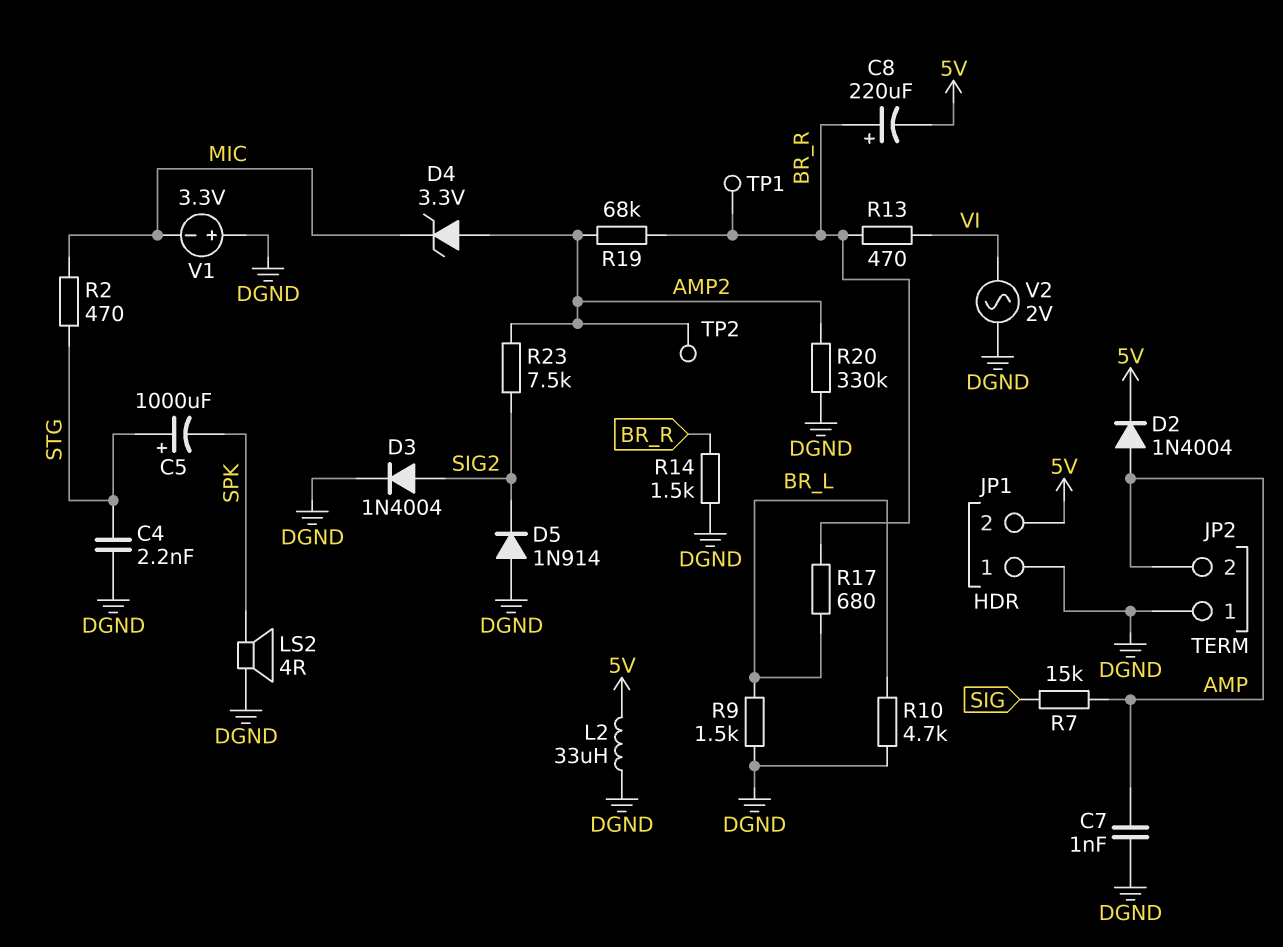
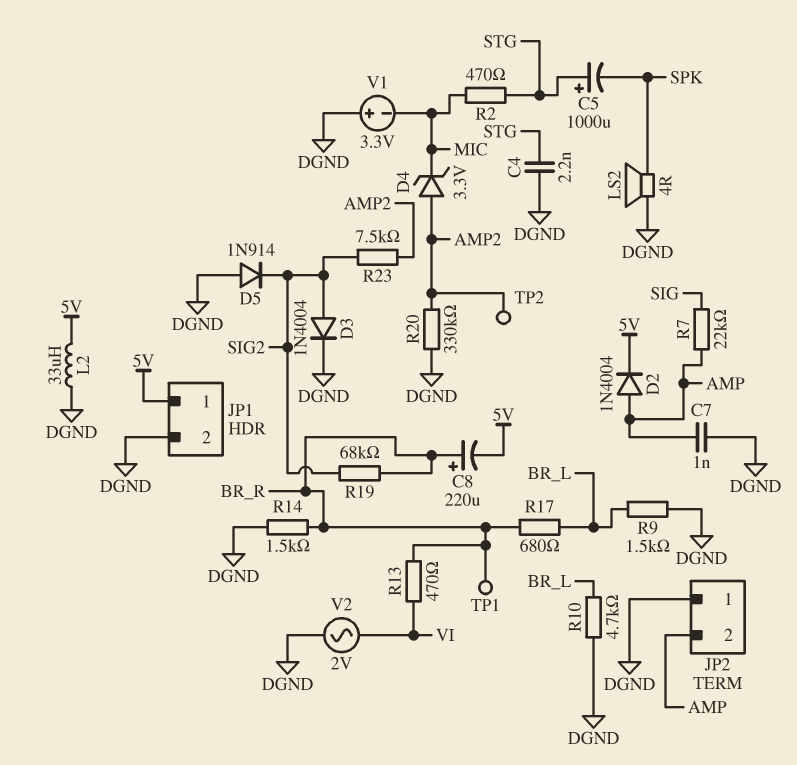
JP1 pin 1: DGND -> 5V
JP1 pin 2: 5V -> DGND
R7: 15k (AMP, SIG) -> 22k (AMP, SIG)
R19: 68k (AMP2, BR_R) -> 68k (BR_R, SIG2)

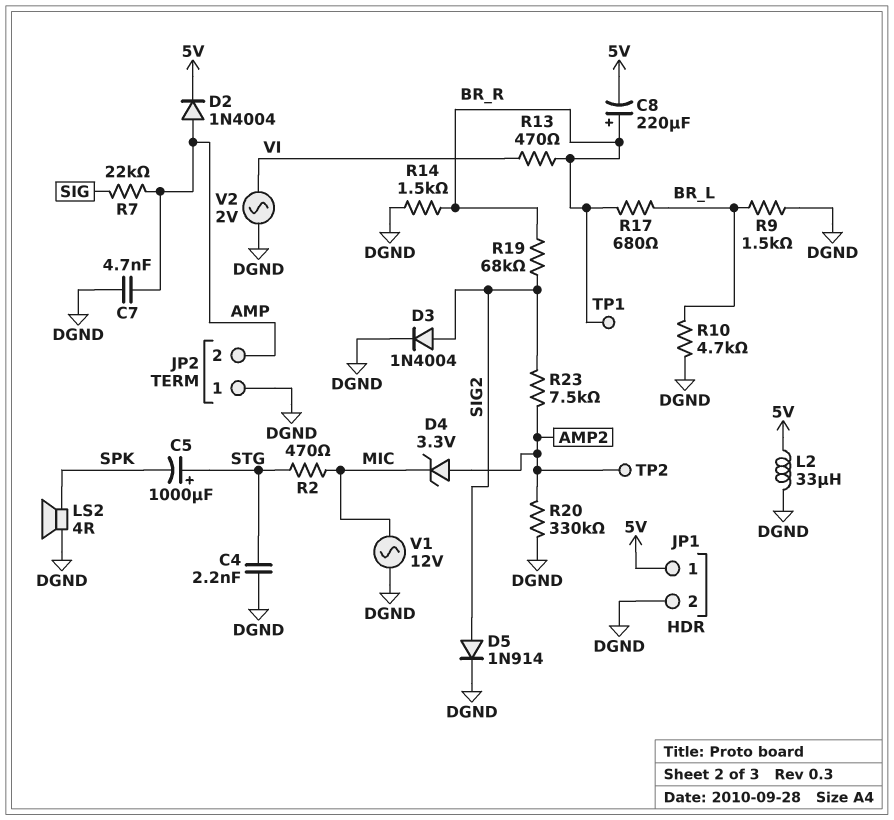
C7: 1nF (AMP, DGND) -> 4.7nF (AMP, DGND)
D5: diode 1N914 (A DGND, K SIG2) -> diode 1N914 (A SIG2, K DGND)
V1: 3.3V (plus DGND, minus MIC) -> AC 12V (DGND, MIC)

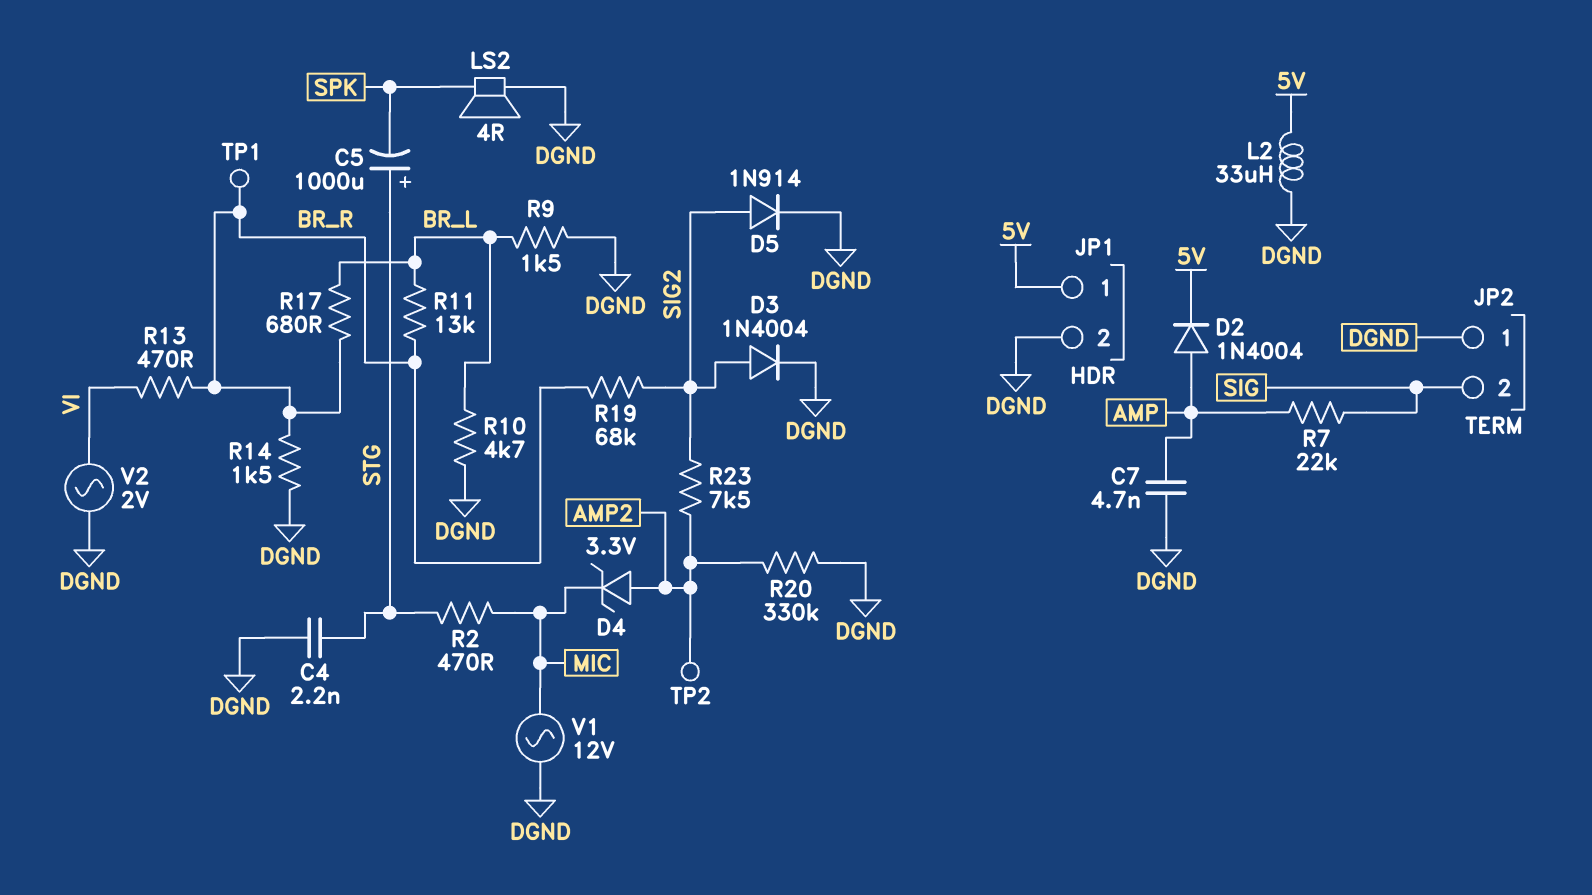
C8: 220uF (plus BR_R, minus 5V) -> none
JP2 pin 2: AMP -> SIG
R11: none -> 13k (BR_L, BR_R)

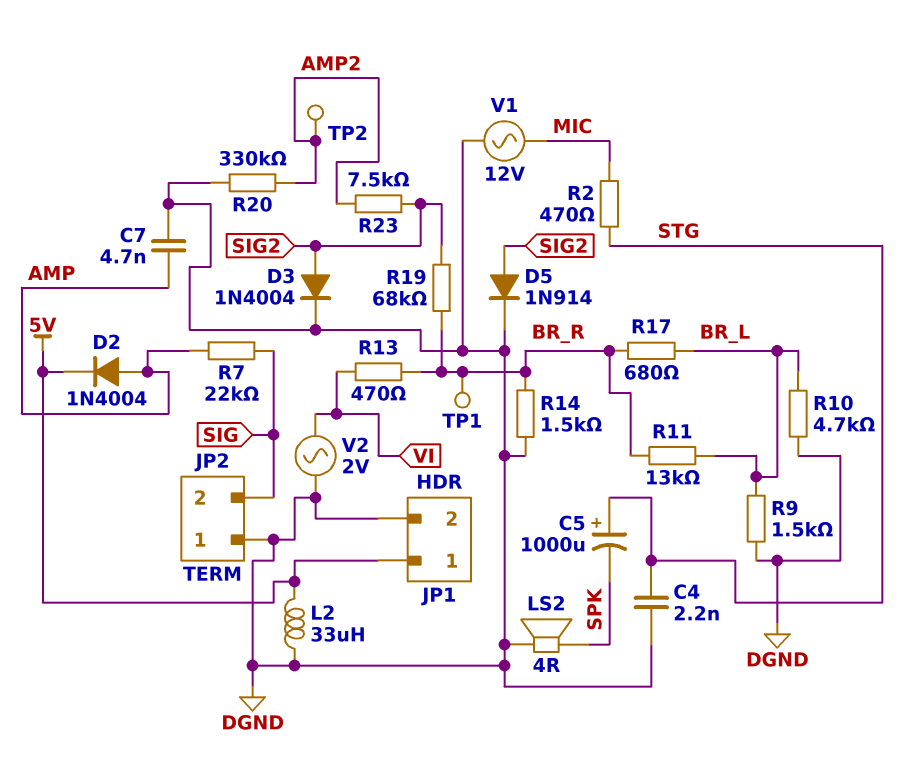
D4: zener 3.3V (A AMP2, K MIC) -> none

